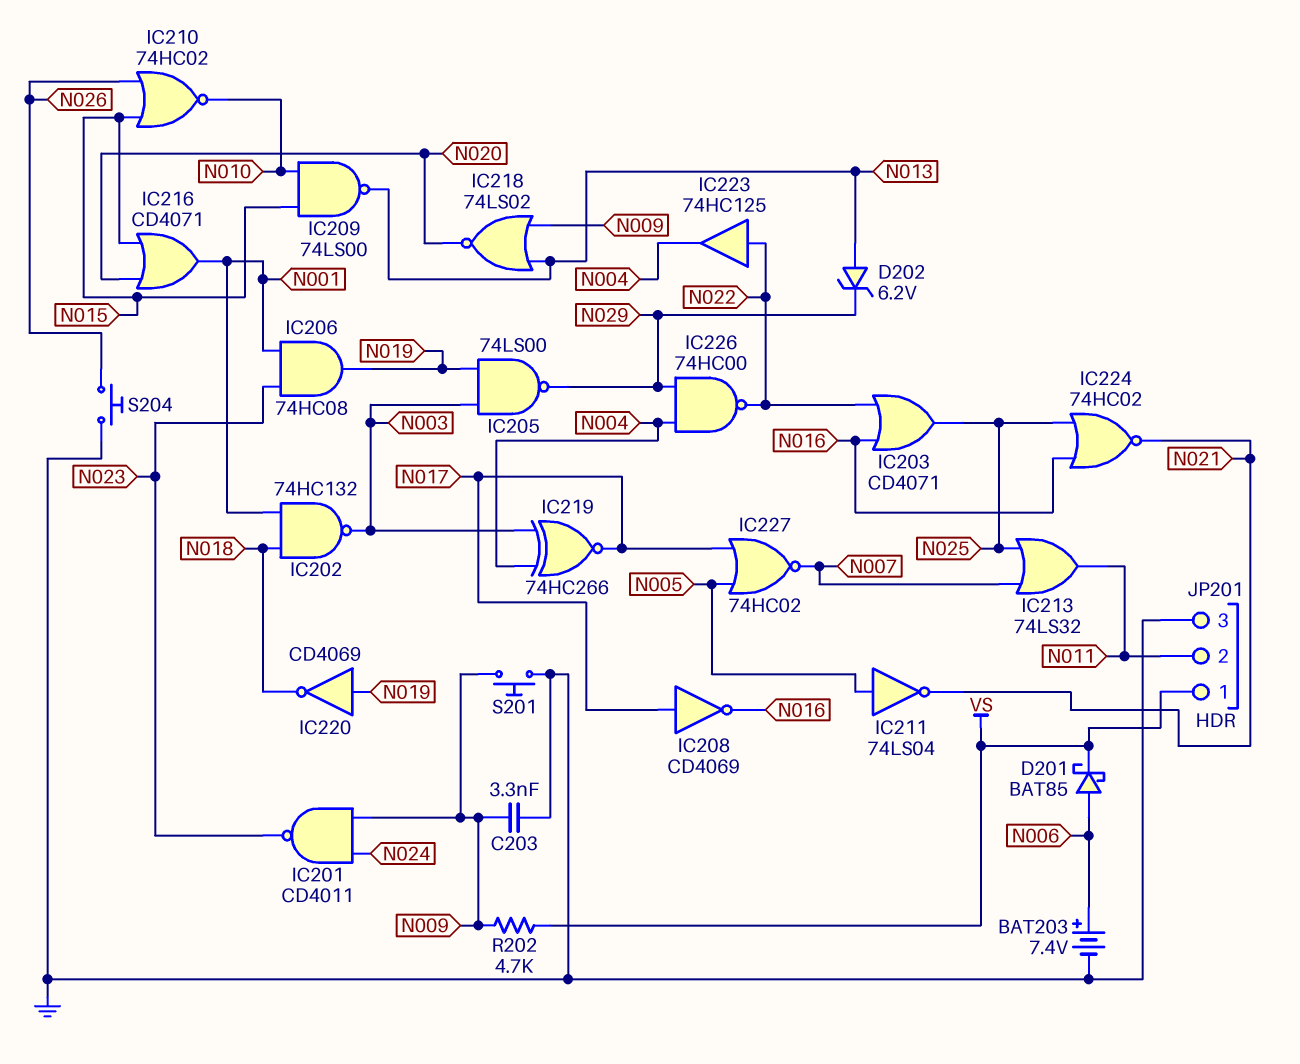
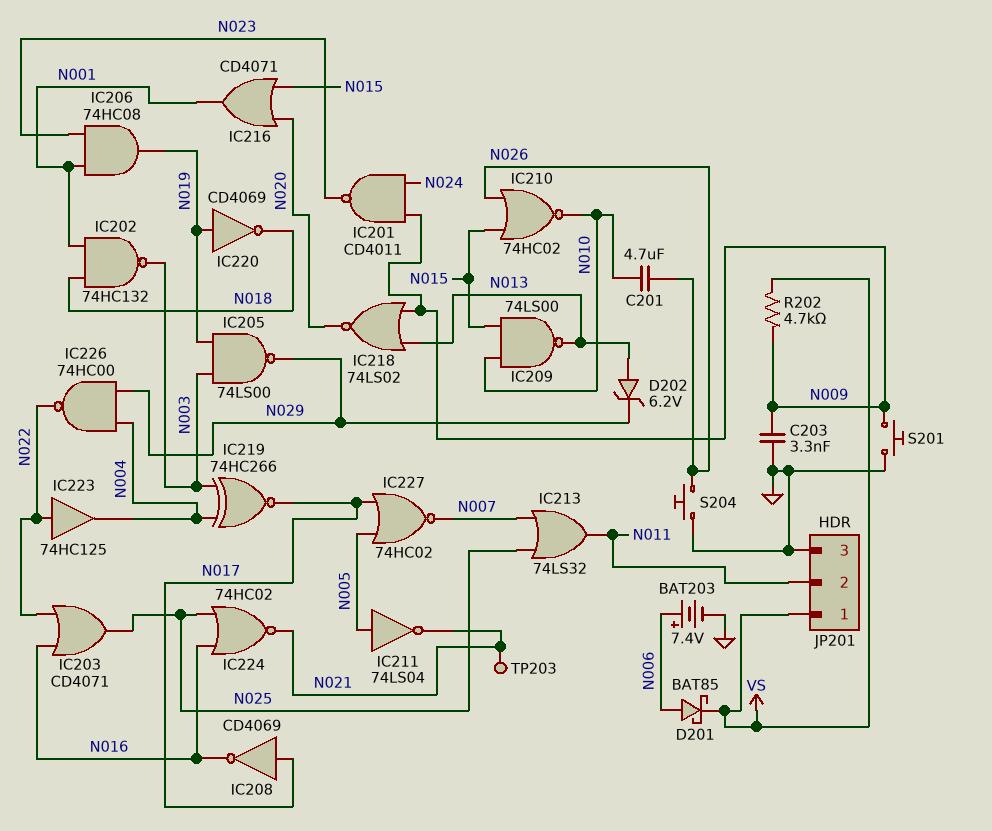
C201: none -> 4.7uF (N010, N026)
TP203: none -> test point (N021)

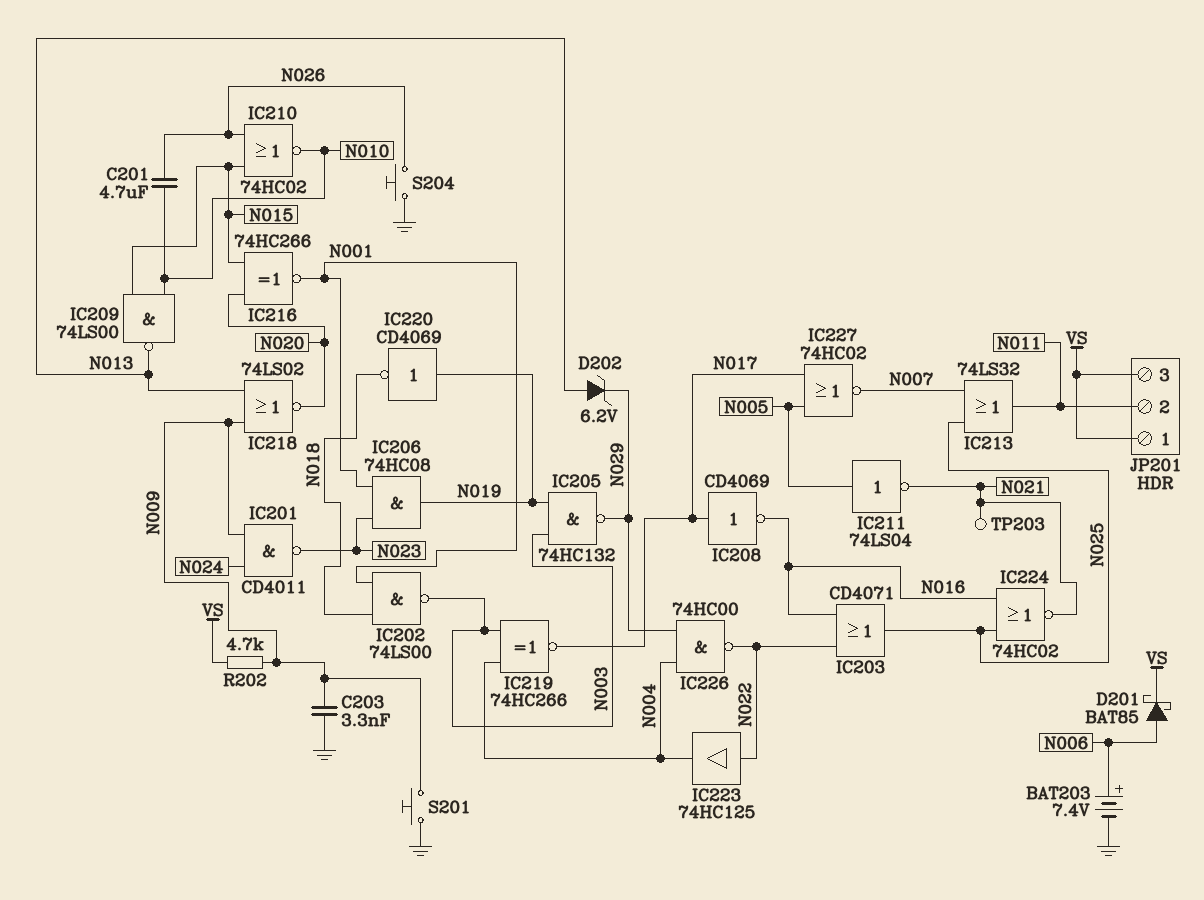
IC202: NAND 74HC132 (in N001, in N018, out N003) -> NAND 74LS00 (in N001, in N018, out N003)
IC205: NAND 74LS00 (in N003, in N019, out N029) -> NAND 74HC132 (in N003, in N019, out N029)
IC216: OR CD4071 (in N015, in N020, out N001) -> XNOR 74HC266 (in N015, in N020, out N001)
JP201 pin 3: GND -> VS

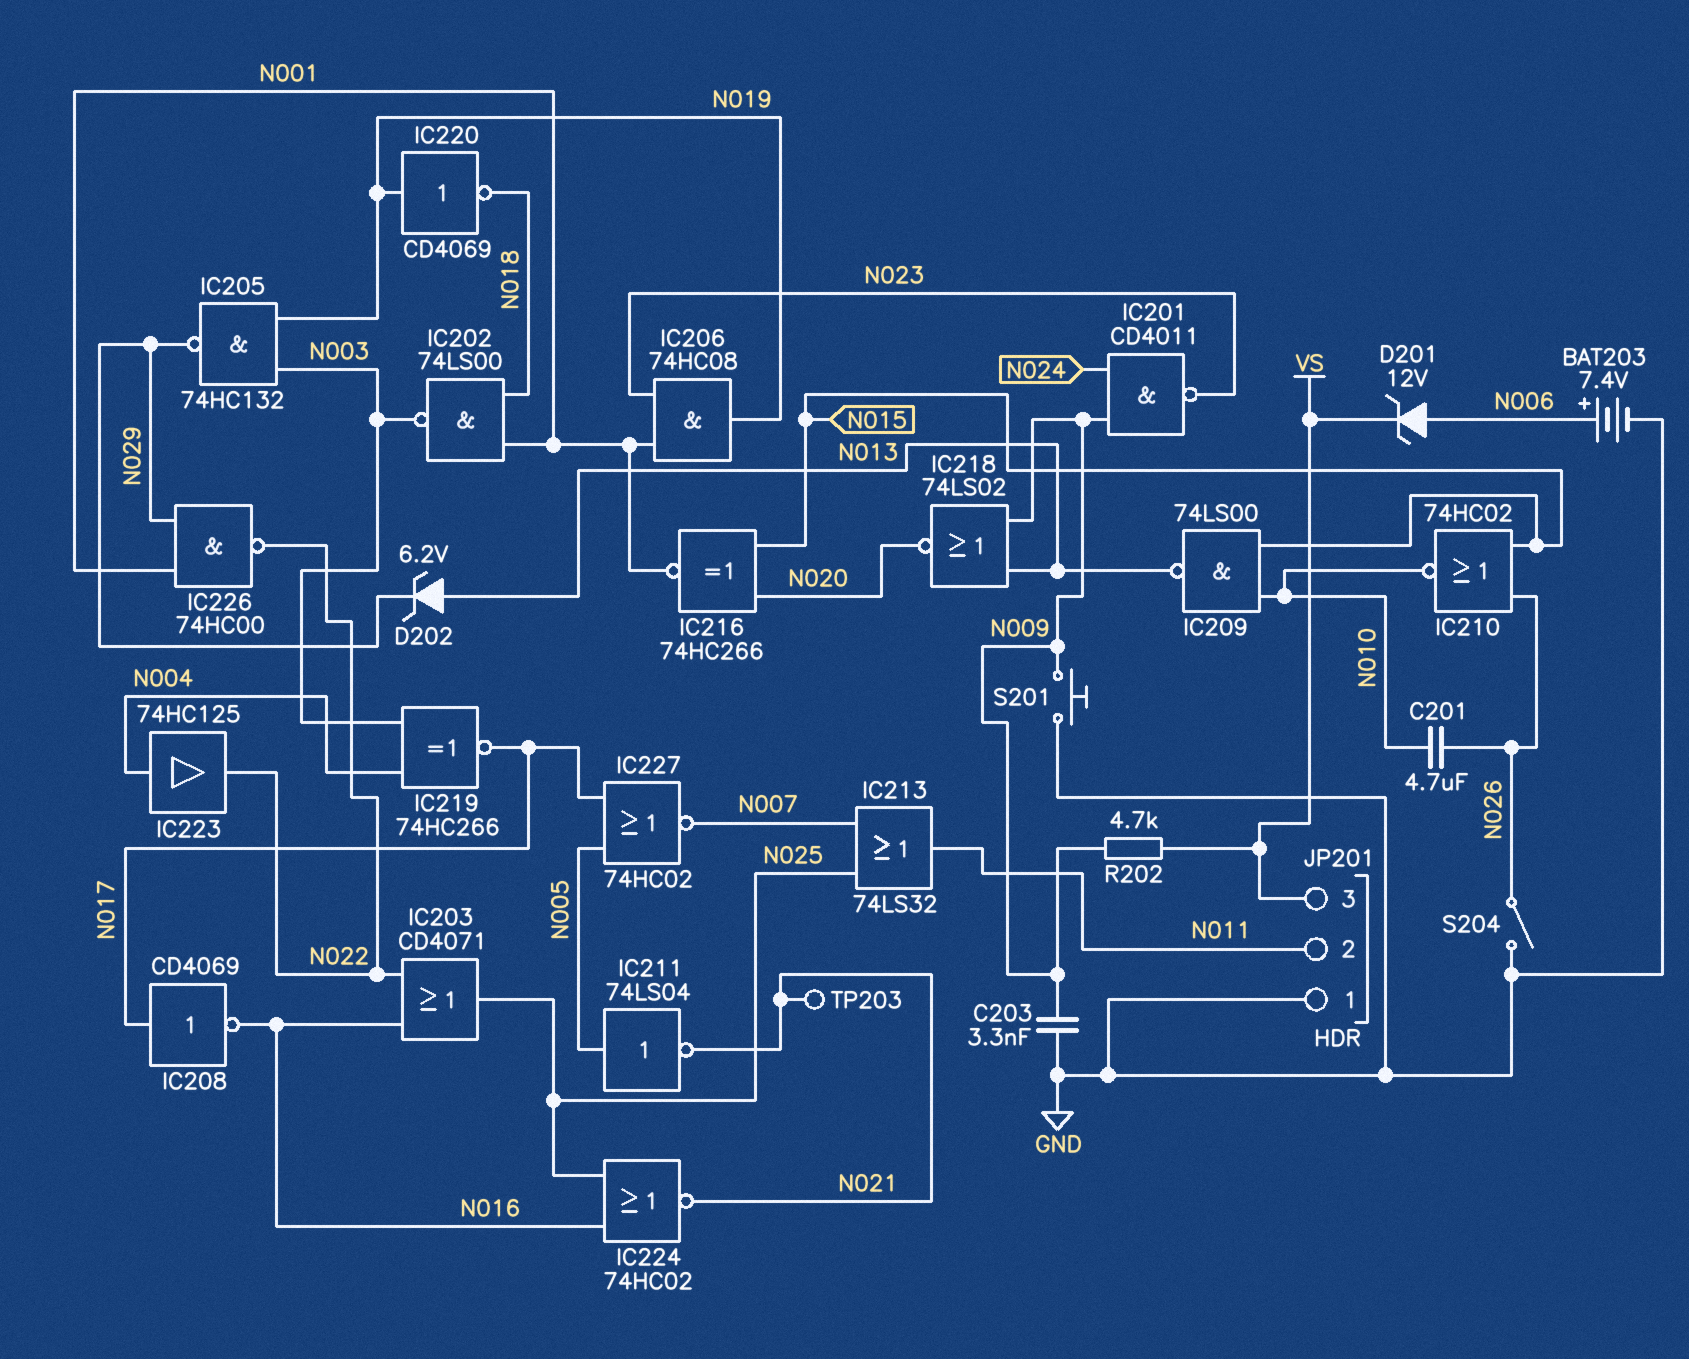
D201: schottky BAT85 (A N006, K VS) -> zener 12V (A N006, K VS)
IC223: buffer 74HC125 (in N022, out N004) -> buffer 74HC125 (in N004, out N022)
IC226: NAND 74HC00 (in N004, in N029, out N022) -> NAND 74HC00 (in N001, in N029, out N022)
JP201 pin 1: VS -> GND
S204: button (GND, N026) -> switch (GND, N026)

